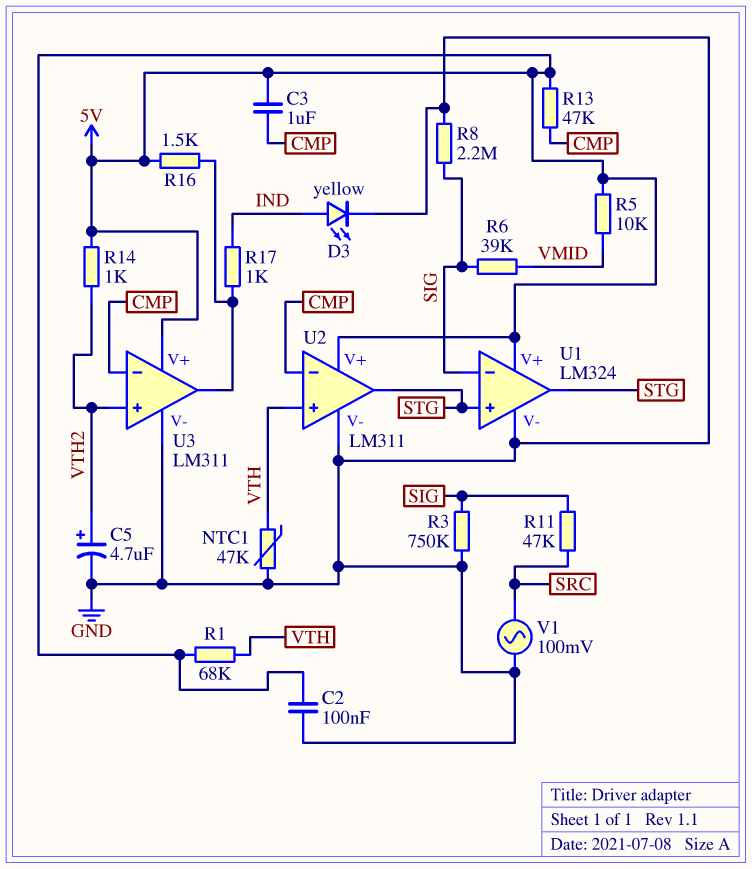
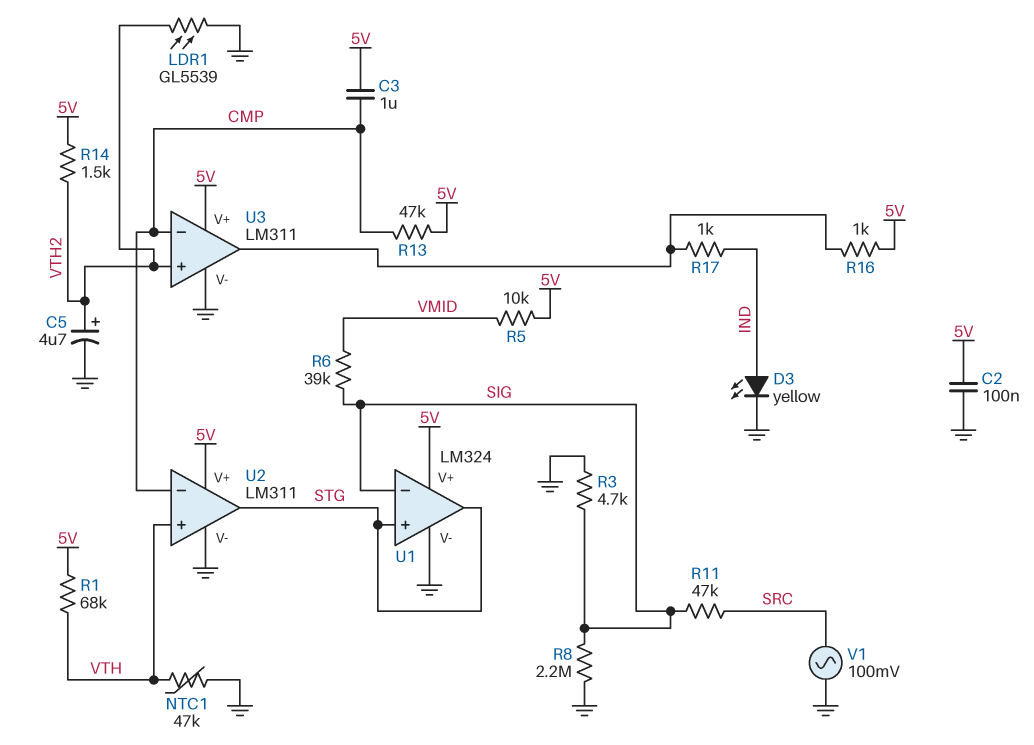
LDR1: none -> GL5539 (GND, VTH2)
R3: 750k (GND, SIG) -> 4.7k (GND, SIG)
R14: 1k (5V, VTH2) -> 1.5k (5V, VTH2)
R16: 1.5k (5V, U3/out) -> 1k (5V, U3/out)

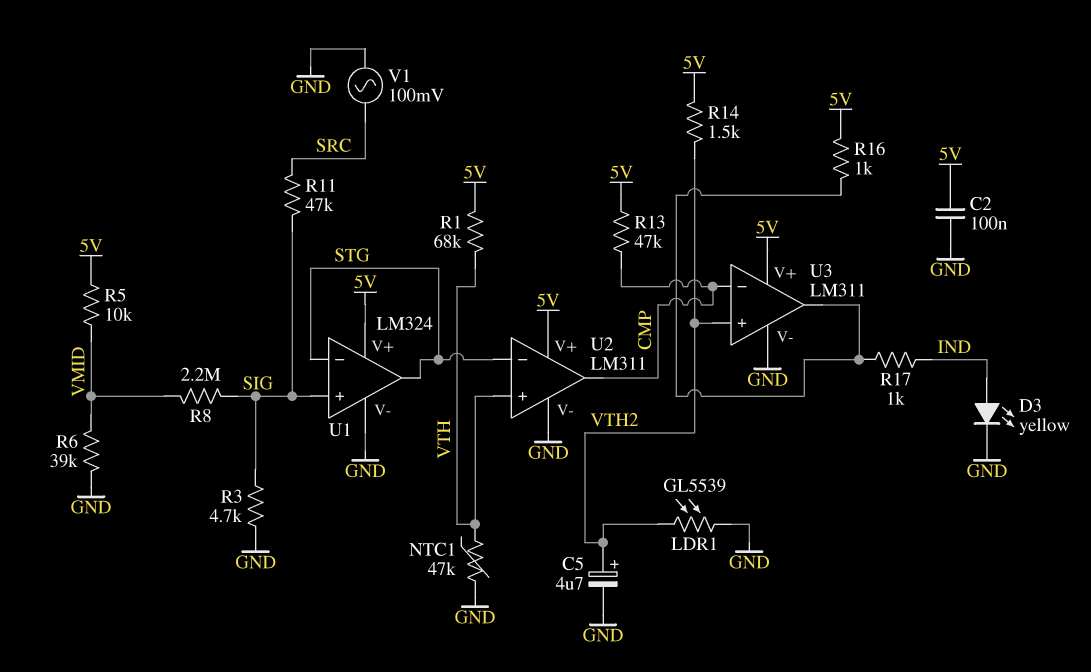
C3: 1uF (5V, CMP) -> none
R6: 39k (SIG, VMID) -> 39k (GND, VMID)
R8: 2.2M (GND, SIG) -> 2.2M (SIG, VMID)
U1 pin in+: STG -> SIG
U1 pin in-: SIG -> STG
U2 pin in-: CMP -> STG
U2 pin out: STG -> CMP

